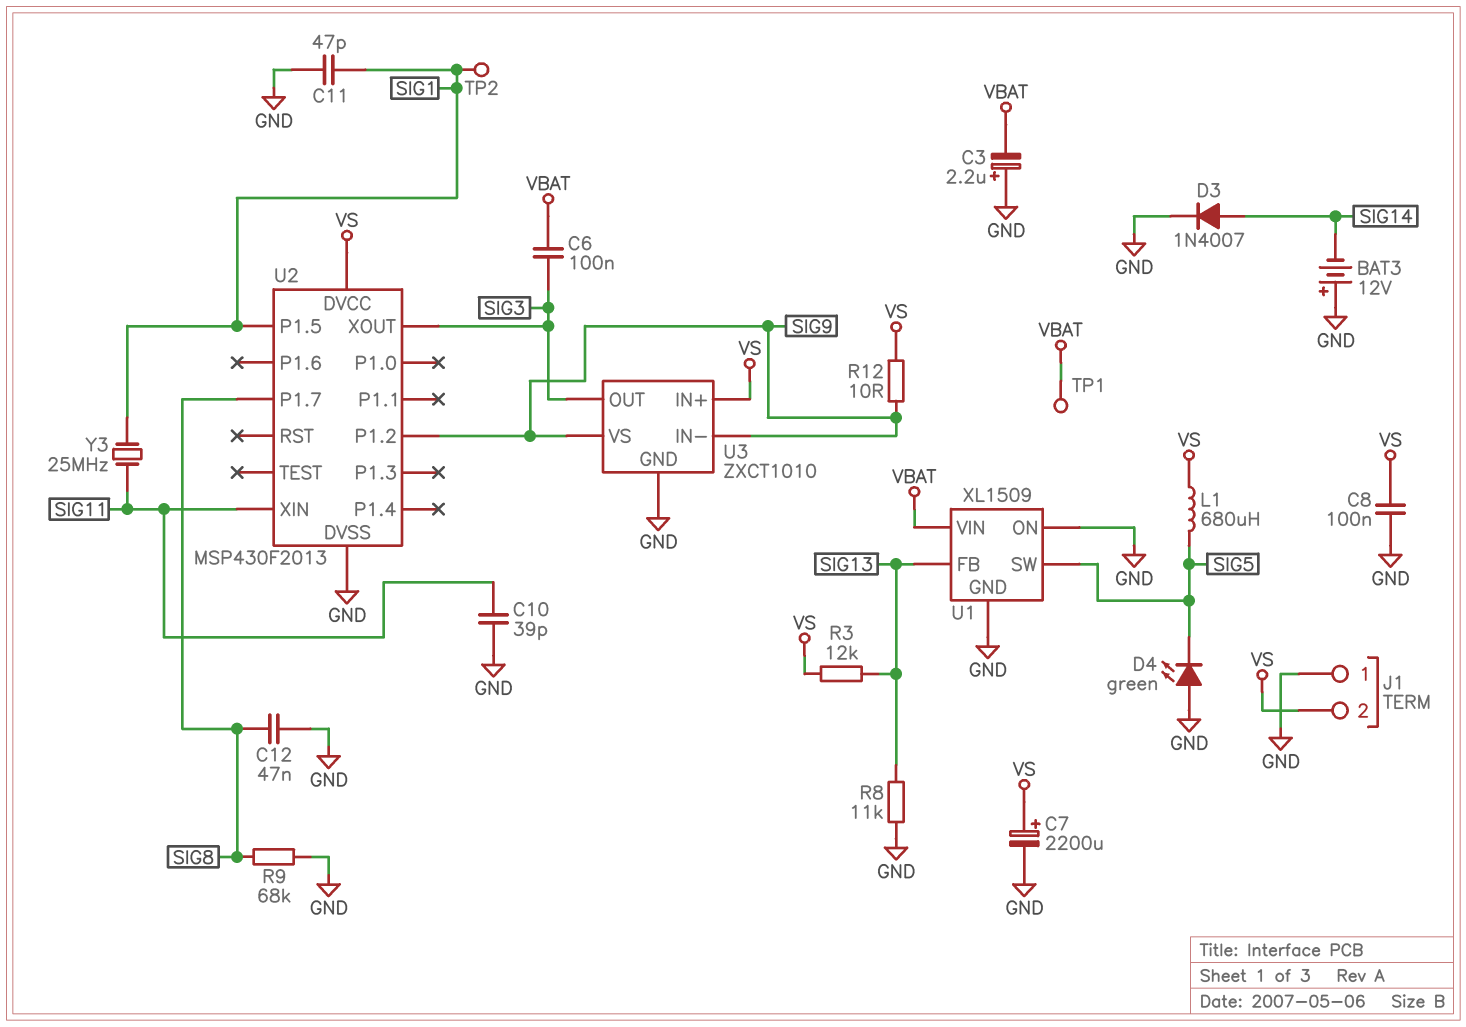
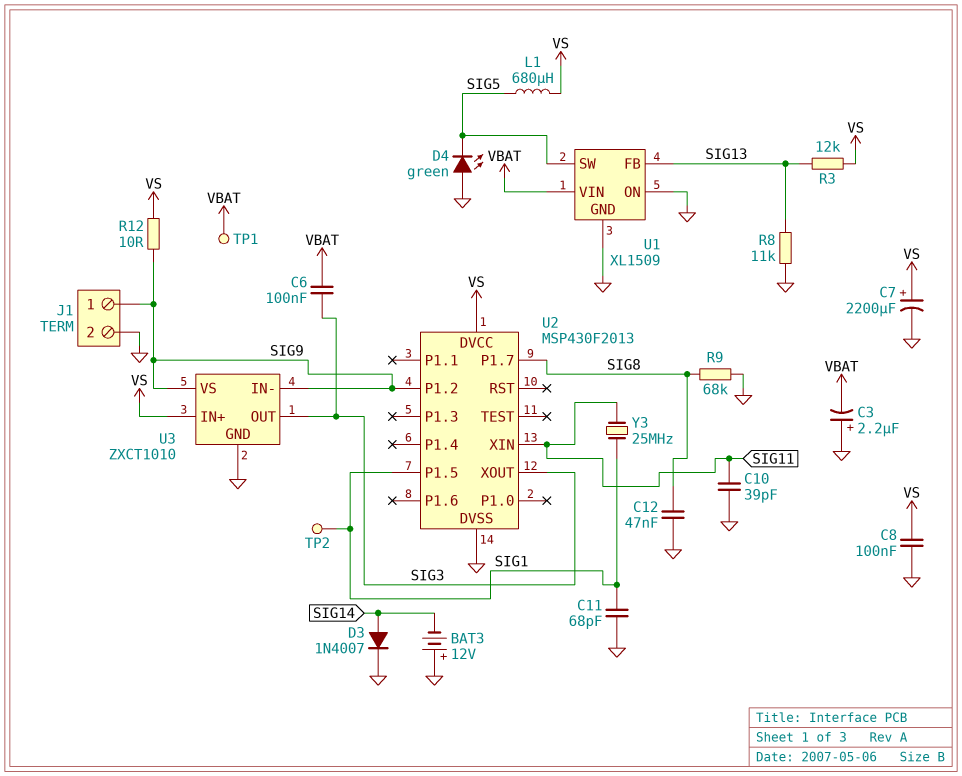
C11: 47pF (GND, SIG1) -> 68pF (GND, SIG1)
J1 pin 1: GND -> SIG9
J1 pin 2: VS -> GND

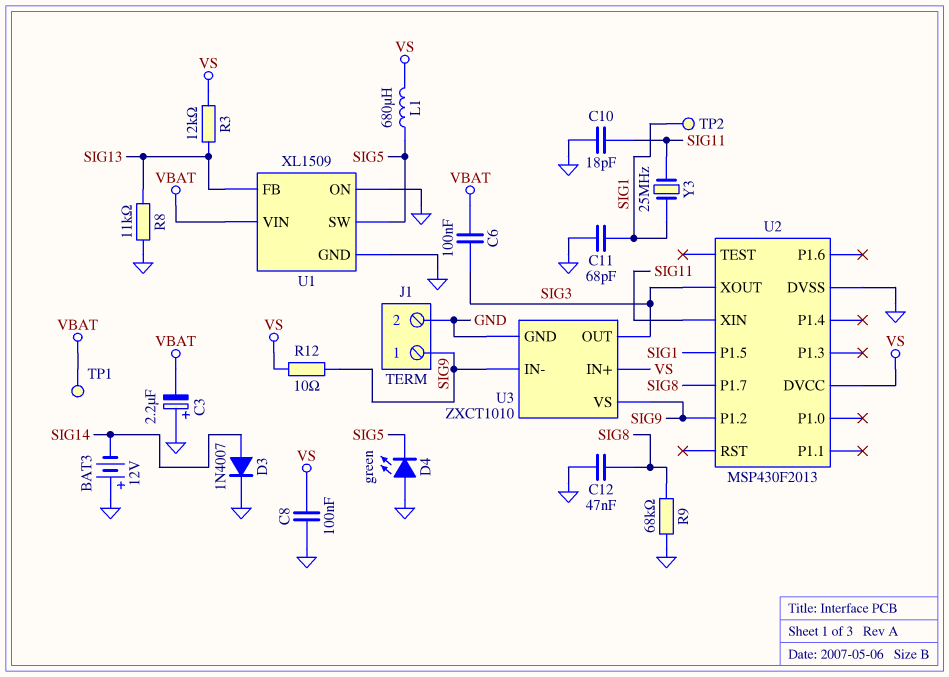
C7: 2200uF (plus VS, minus GND) -> none
C10: 39pF (GND, SIG11) -> 18pF (GND, SIG11)

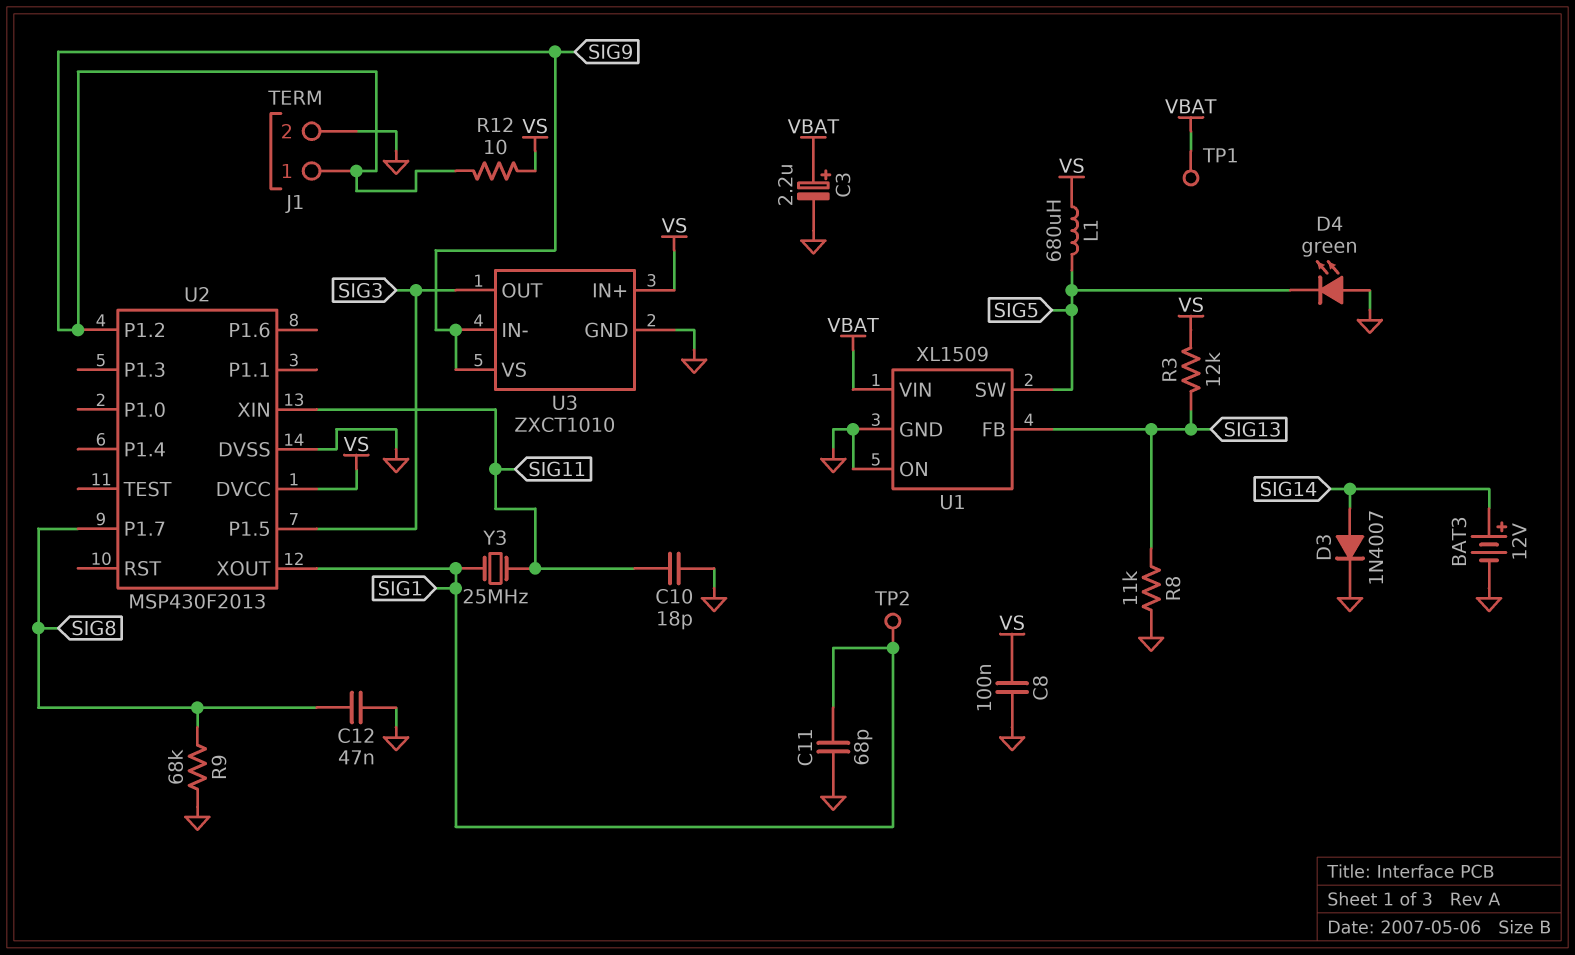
BAT3: 12V (plus GND, minus SIG14) -> 12V (plus SIG14, minus GND)
C3: 2.2uF (plus GND, minus VBAT) -> 2.2uF (plus VBAT, minus GND)
C6: 100nF (SIG3, VBAT) -> none
U2 pin P1.5: SIG1 -> SIG3
U2 pin XOUT: SIG3 -> SIG1

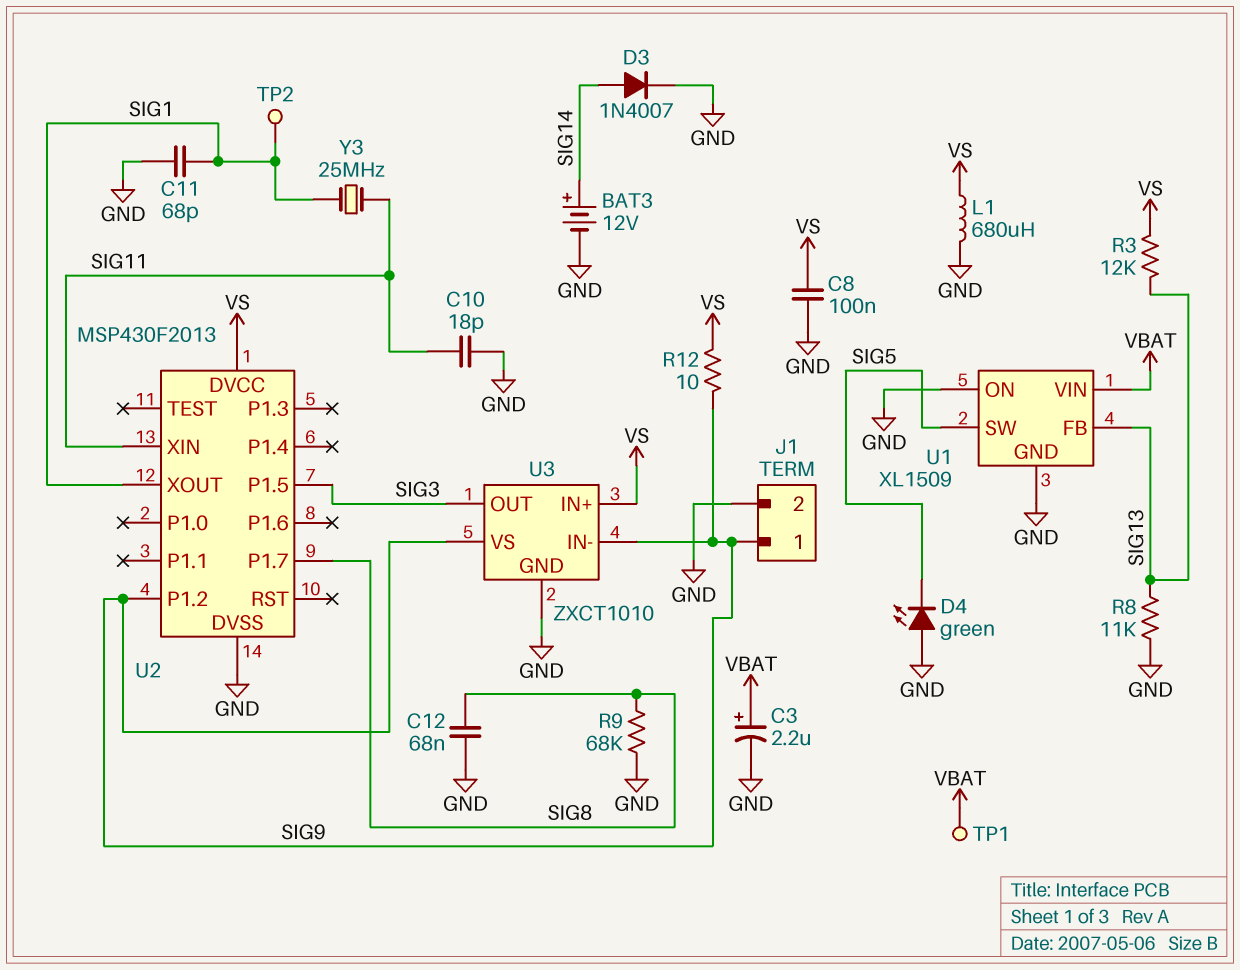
C12: 47nF (GND, SIG8) -> 68nF (GND, SIG8)
L1: 680uH (SIG5, VS) -> 680uH (GND, VS)

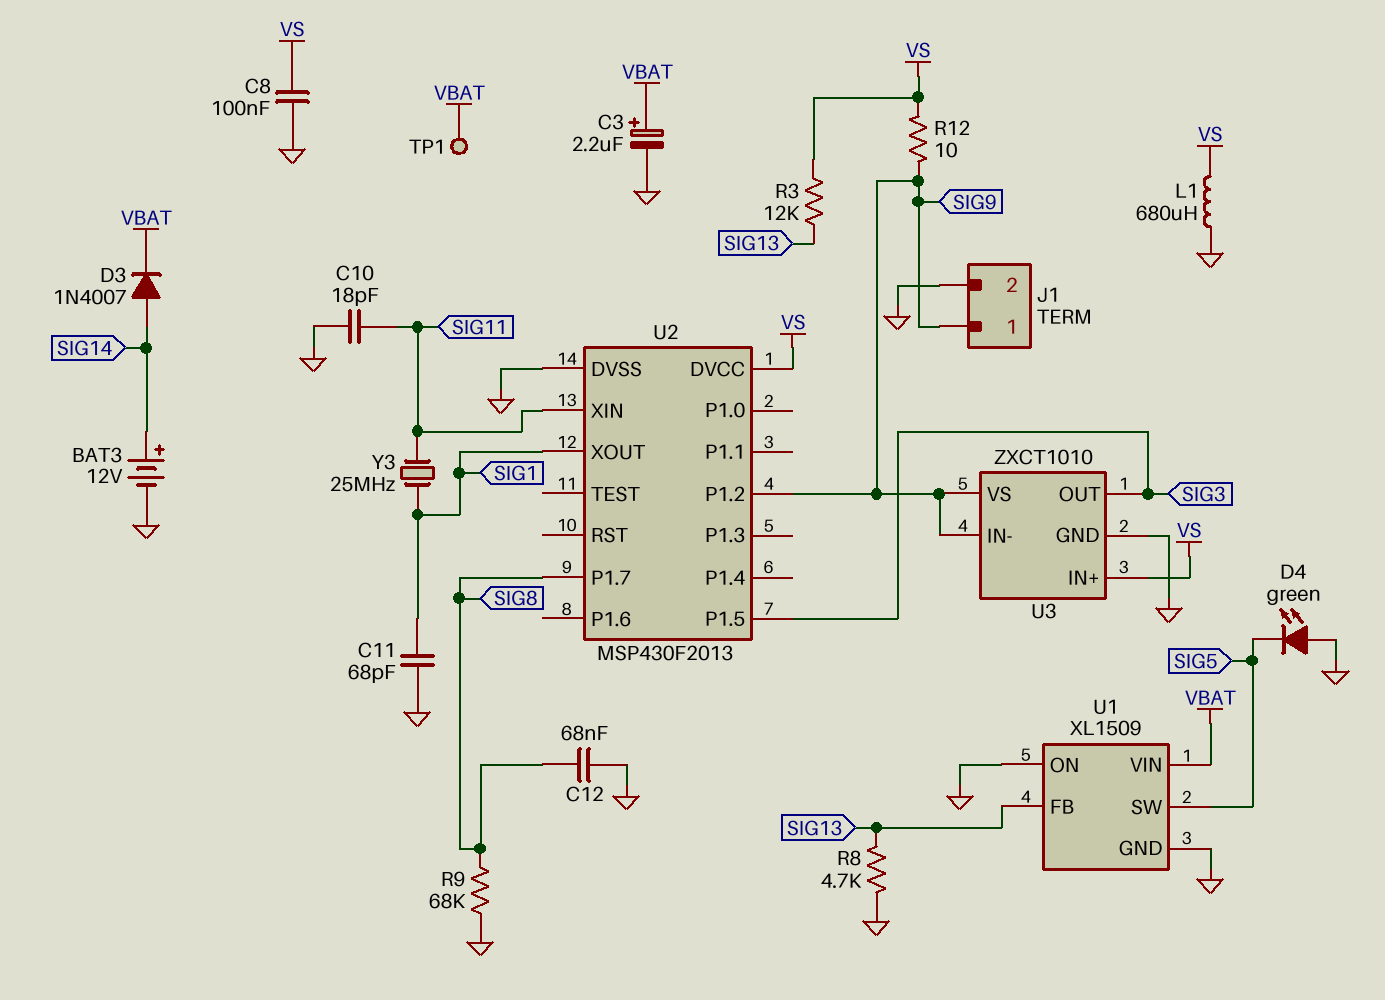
D3: diode 1N4007 (A SIG14, K GND) -> diode 1N4007 (A SIG14, K VBAT)
R8: 11k (GND, SIG13) -> 4.7k (GND, SIG13)
TP2: test point (SIG1) -> none

